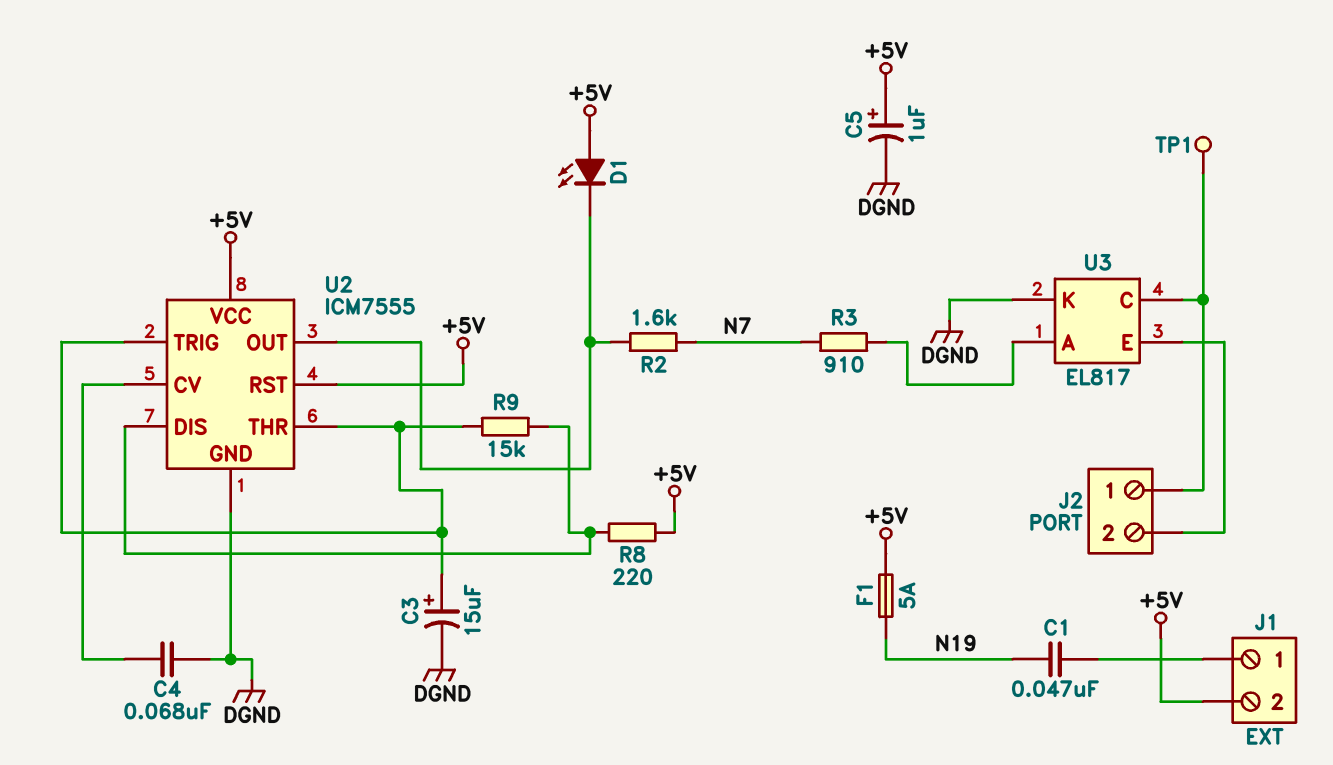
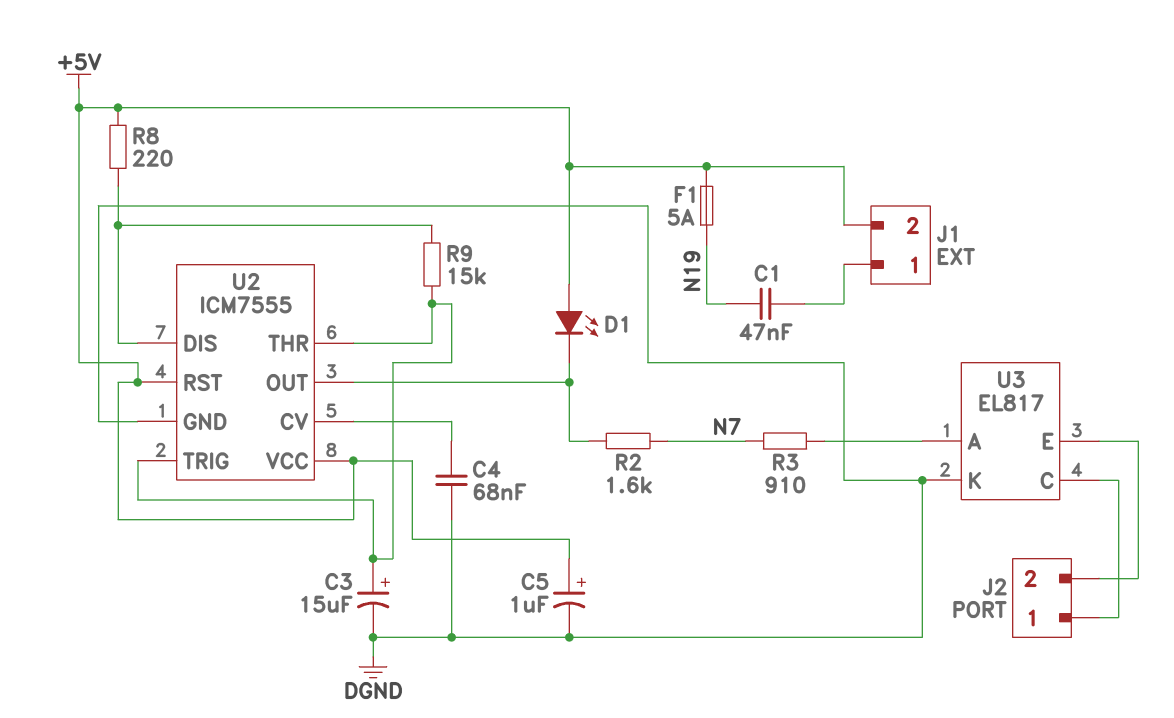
TP1: test point (J2/1) -> none

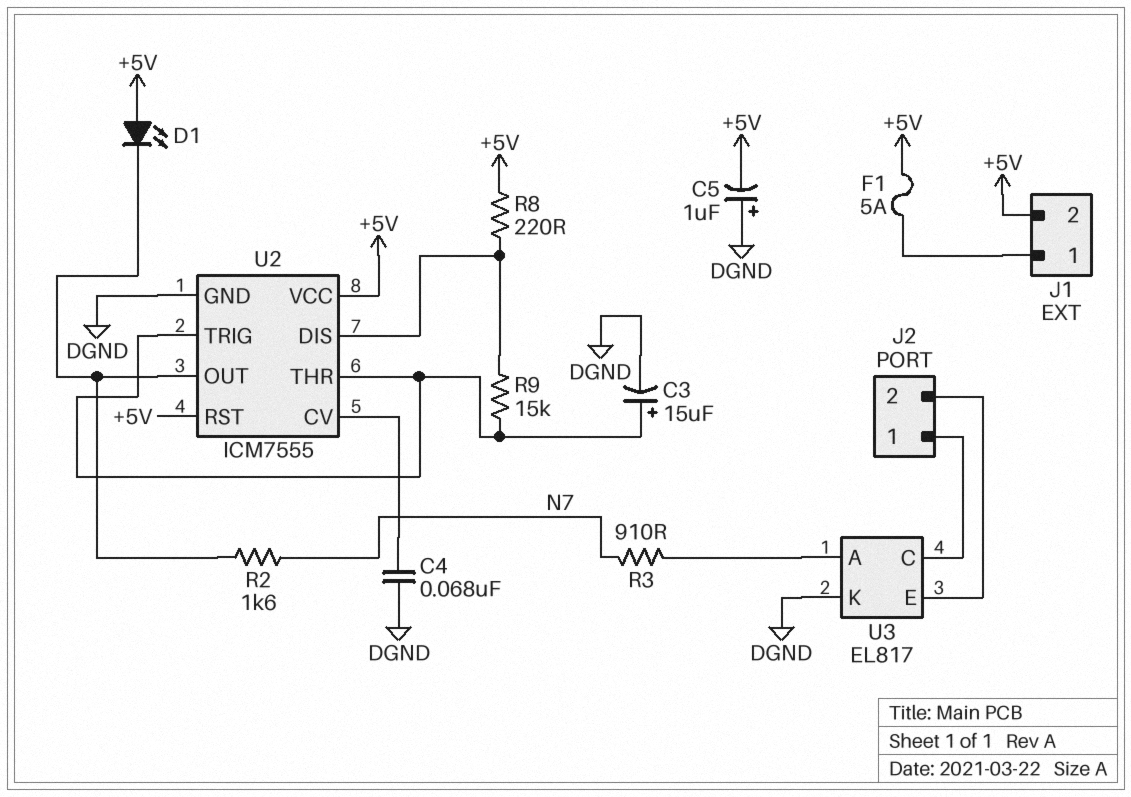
C1: 47nF (J1/1, N19) -> none
C5: 1uF (plus +5V, minus DGND) -> 1uF (plus DGND, minus +5V)
F1: 5A (+5V, N19) -> 5A (+5V, J1/1)

